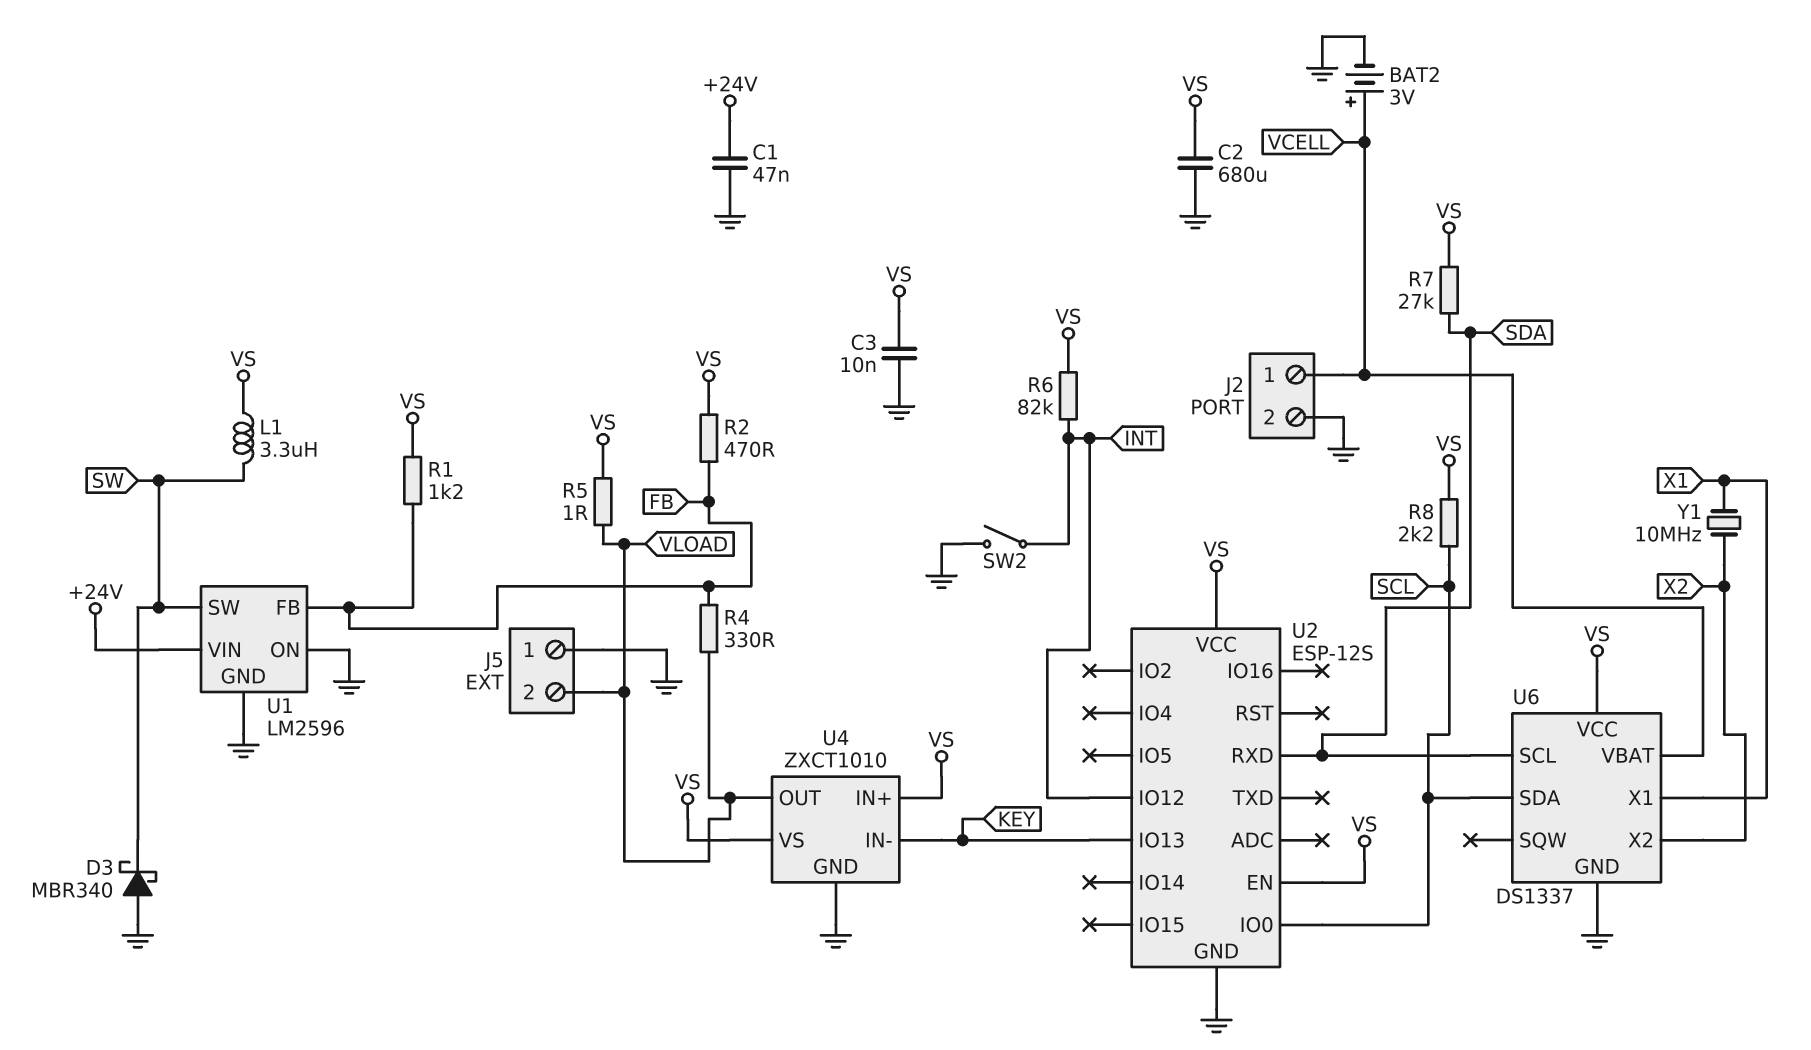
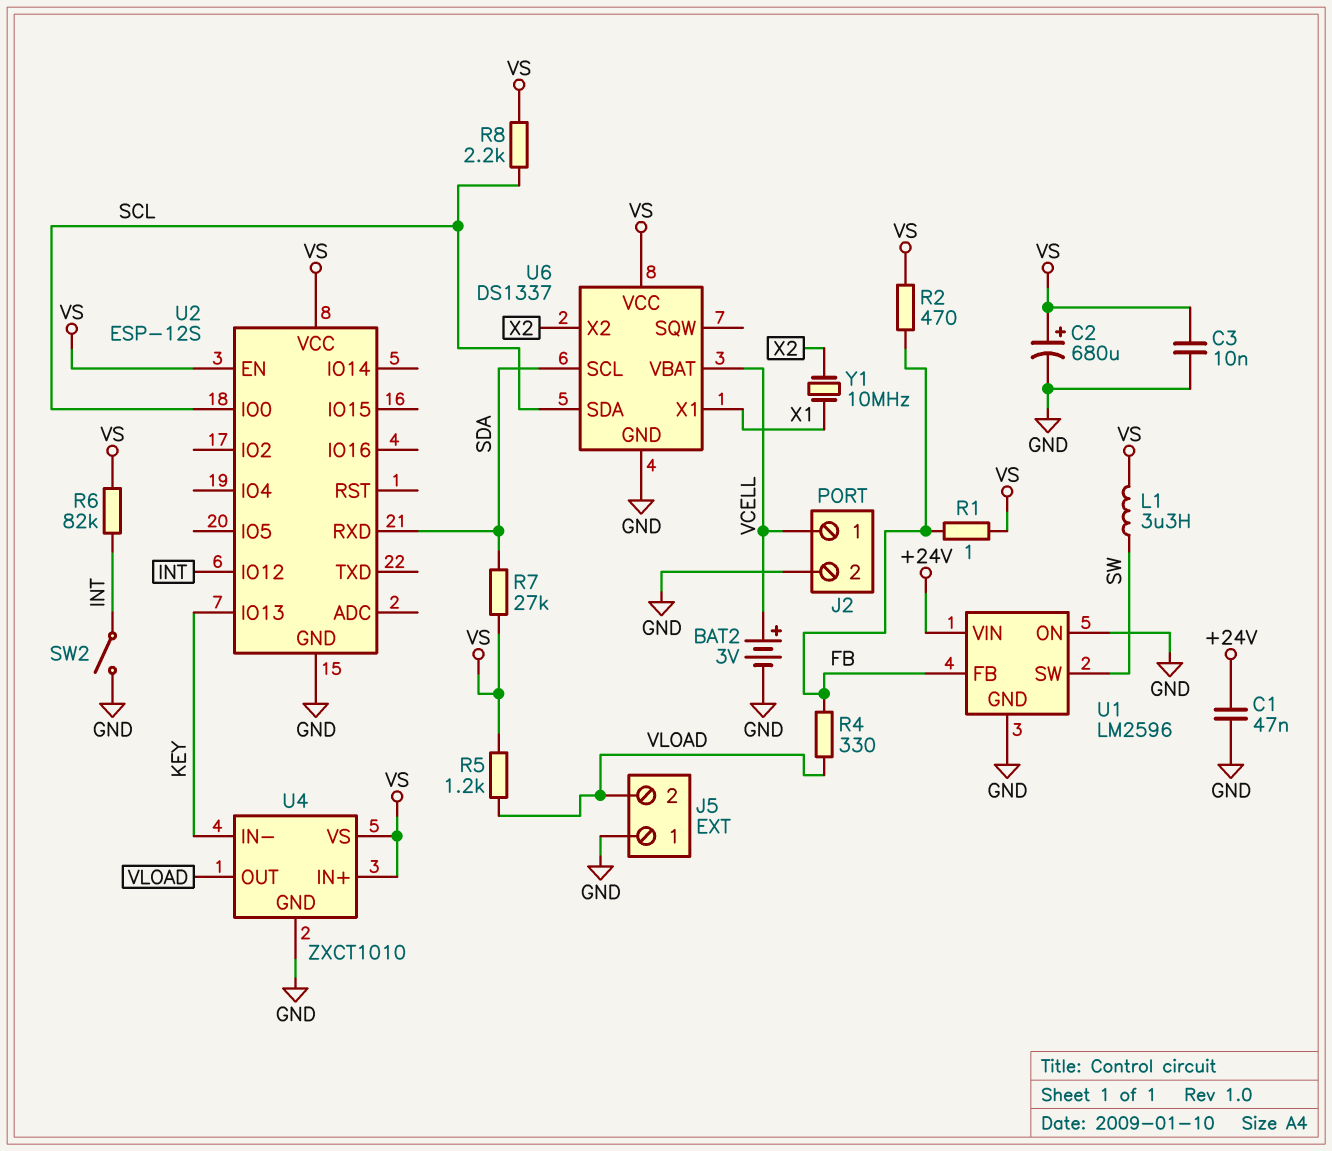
C2: 680uF (GND, VS) -> 680uF (plus VS, minus GND)
D3: schottky MBR340 (A GND, K SW) -> none
R1: 1.2k (FB, VS) -> 1 (FB, VS)
R5: 1 (VLOAD, VS) -> 1.2k (VLOAD, VS)

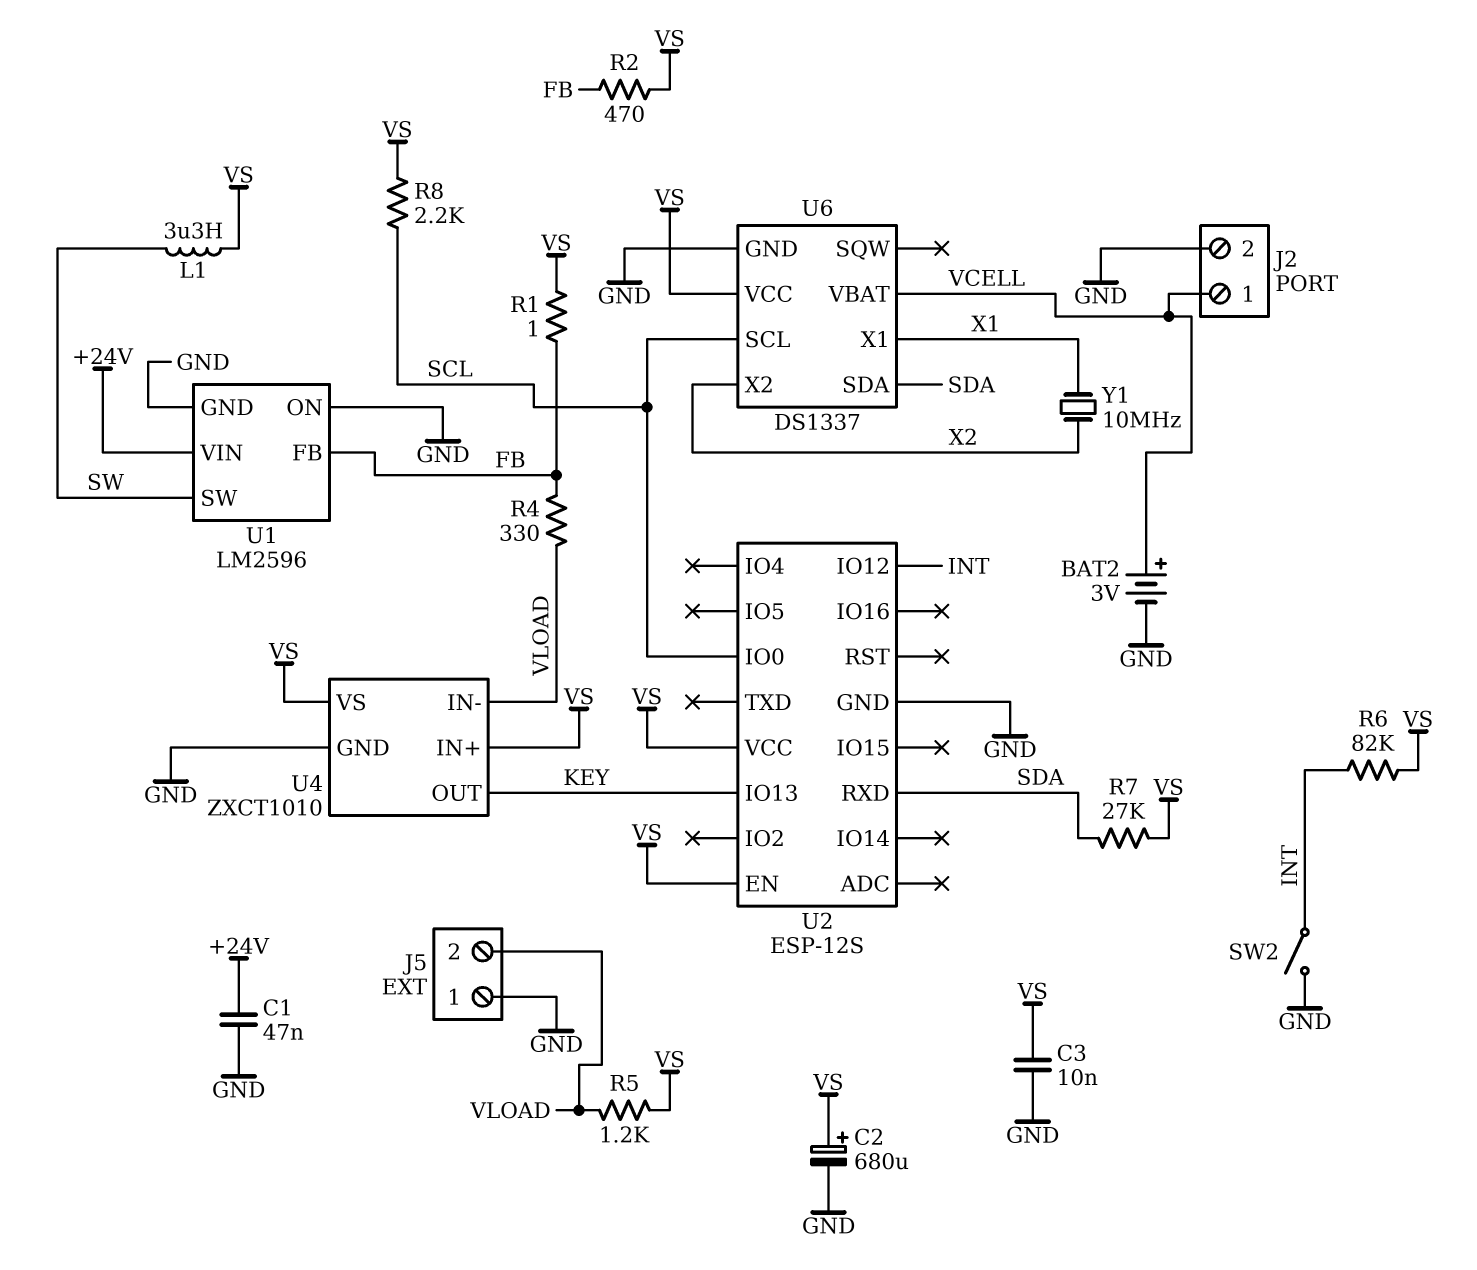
U4 pin IN-: KEY -> VLOAD
U4 pin OUT: VLOAD -> KEY
U6 pin SCL: SDA -> SCL
U6 pin SDA: SCL -> SDA

